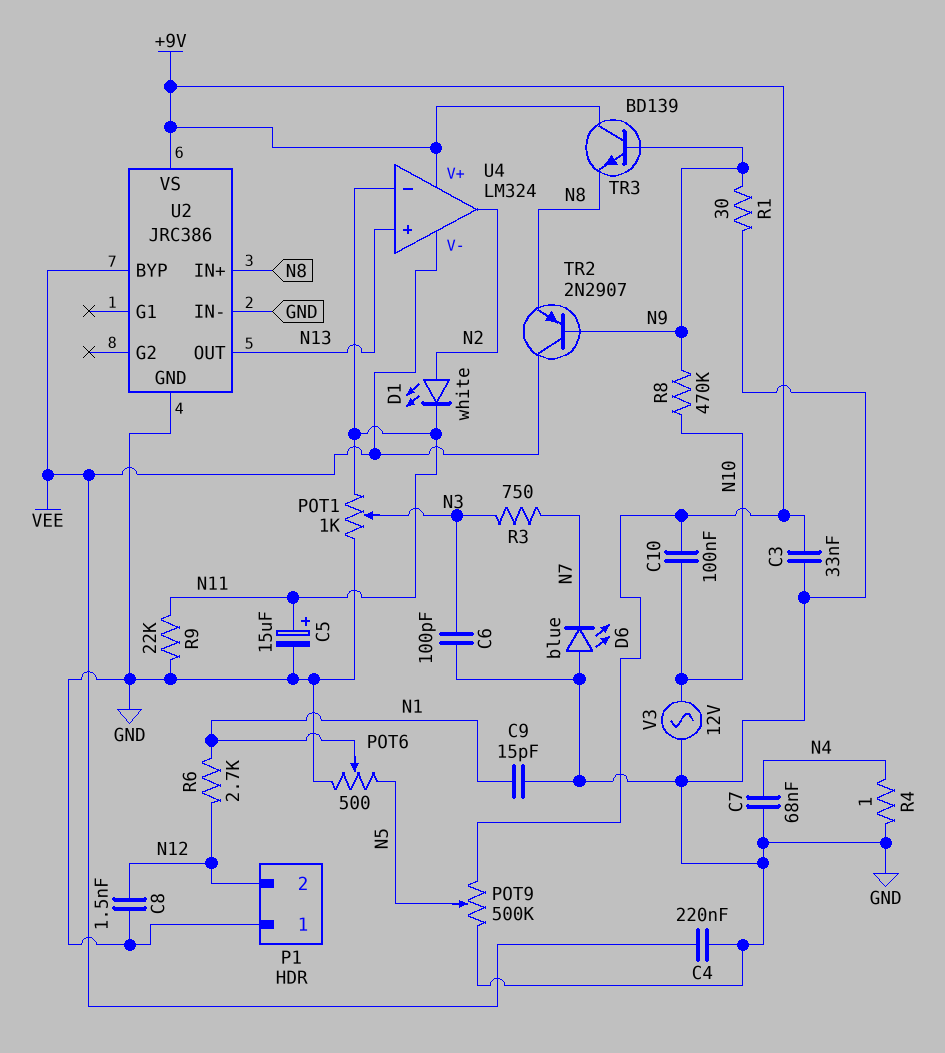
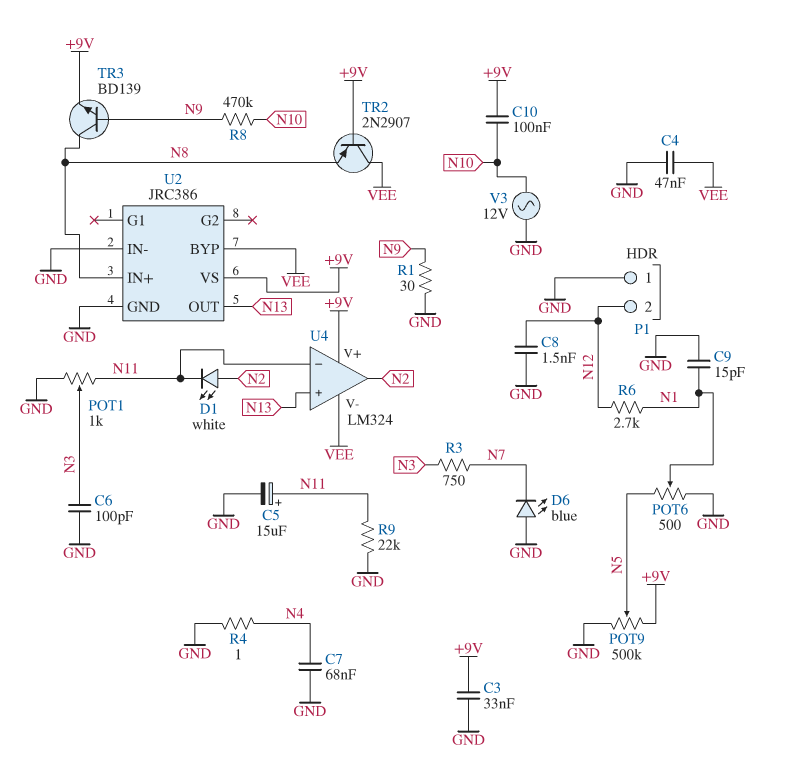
C4: 220nF (GND, VEE) -> 47nF (GND, VEE)
TR2: PNP 2N2907 (B N9, C VEE, E N8) -> PNP 2N2907 (B +9V, C VEE, E N8)
TR3: NPN BD139 (B N9, C +9V, E N8) -> NPN BD139 (B N9, C N8, E +9V)

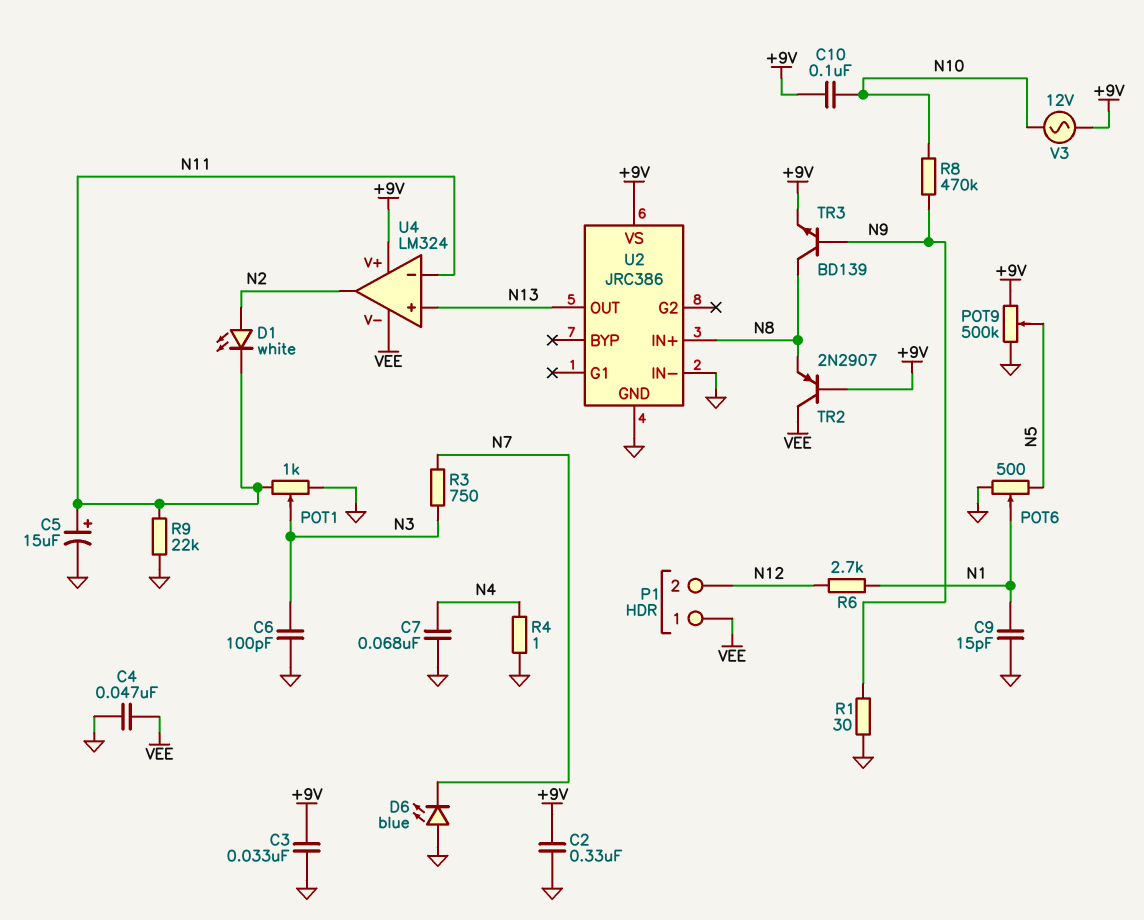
C2: none -> 330nF (+9V, GND)
C8: 1.5nF (GND, N12) -> none
P1 pin 1: GND -> VEE
U2 pin BYP: VEE -> none
V3: AC 12V (GND, N10) -> AC 12V (+9V, N10)

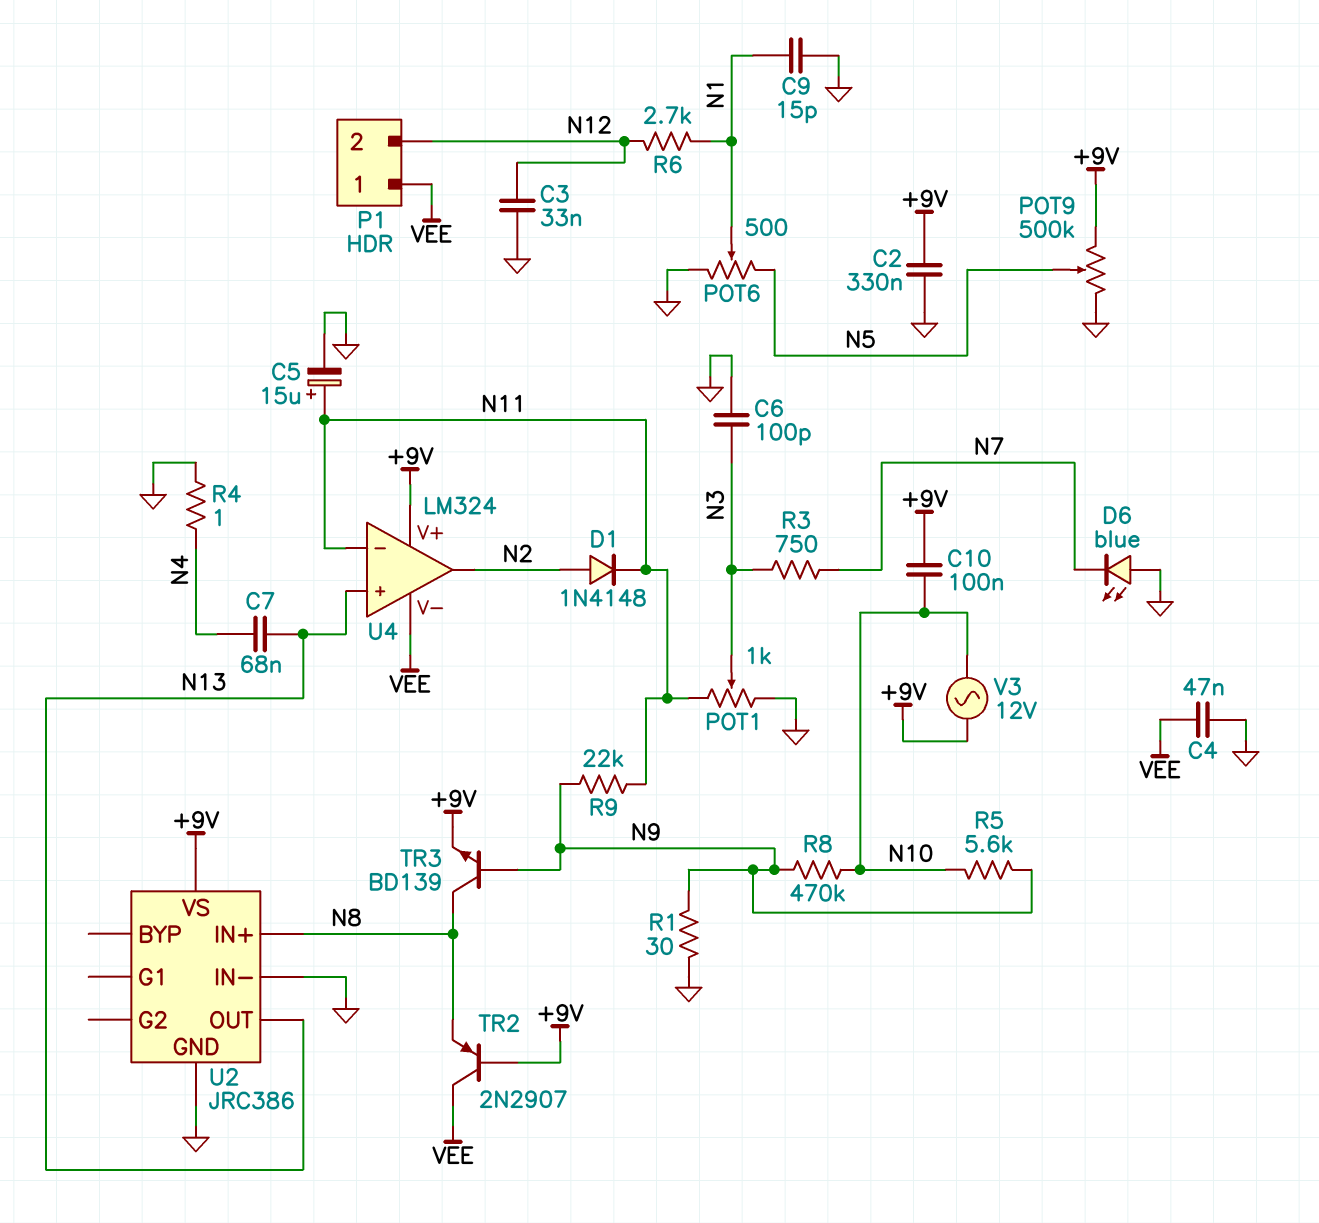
C3: 33nF (+9V, GND) -> 33nF (GND, N12)
C7: 68nF (GND, N4) -> 68nF (N4, N13)
D1: LED white (A N2, K N11) -> diode 1N4148 (A N2, K N11)
R5: none -> 5.6k (N9, N10)
R9: 22k (GND, N11) -> 22k (N9, N11)

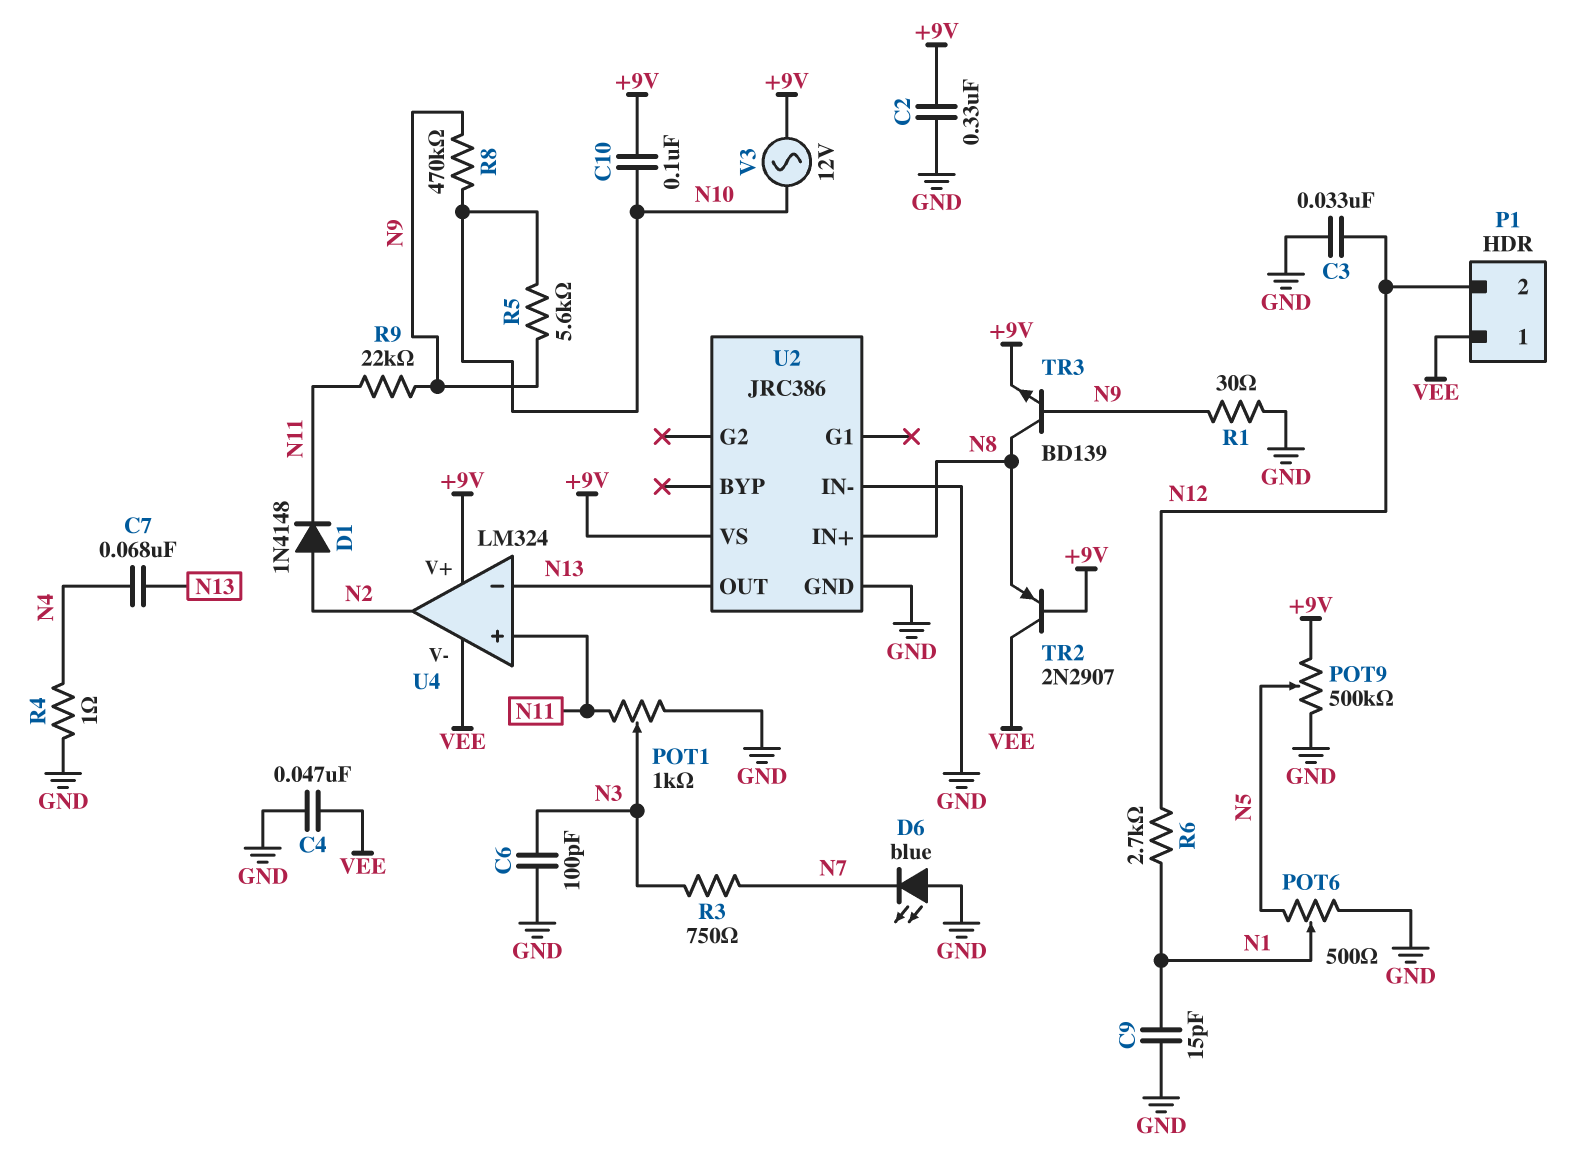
C5: 15uF (plus N11, minus GND) -> none
U4 pin in+: N13 -> N11
U4 pin in-: N11 -> N13

